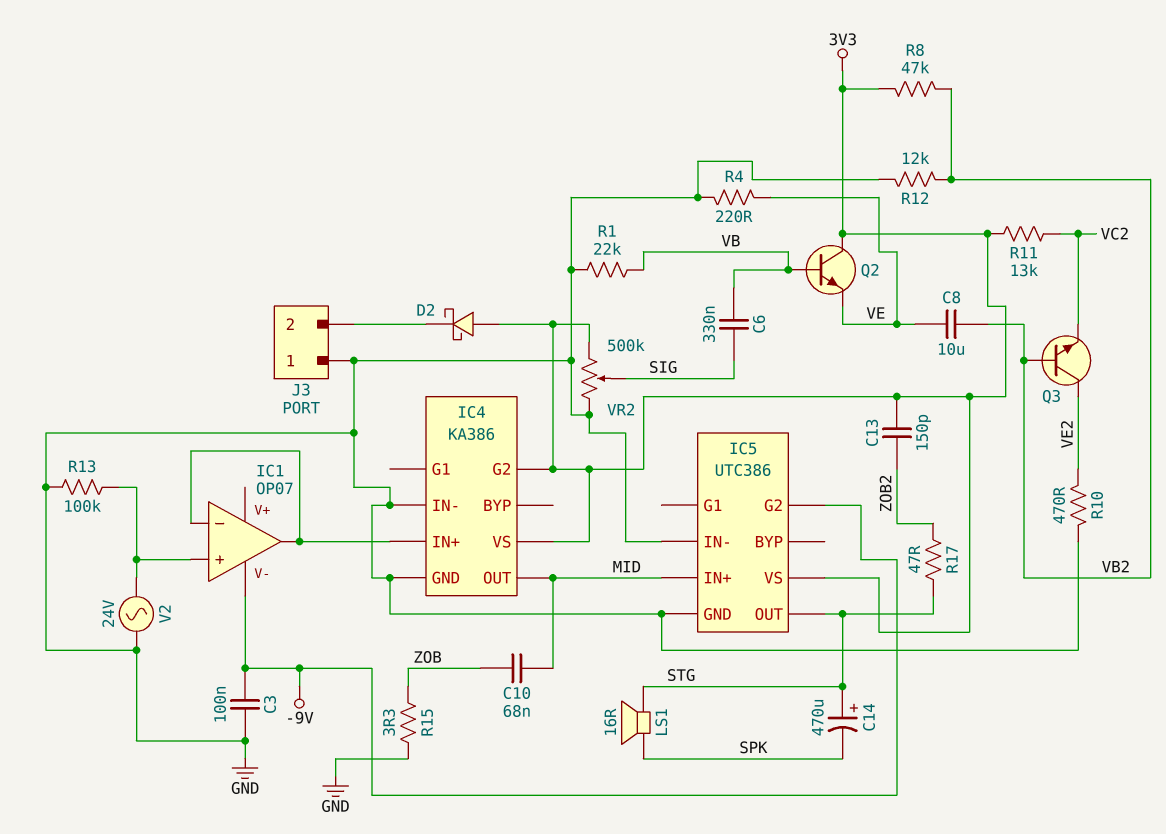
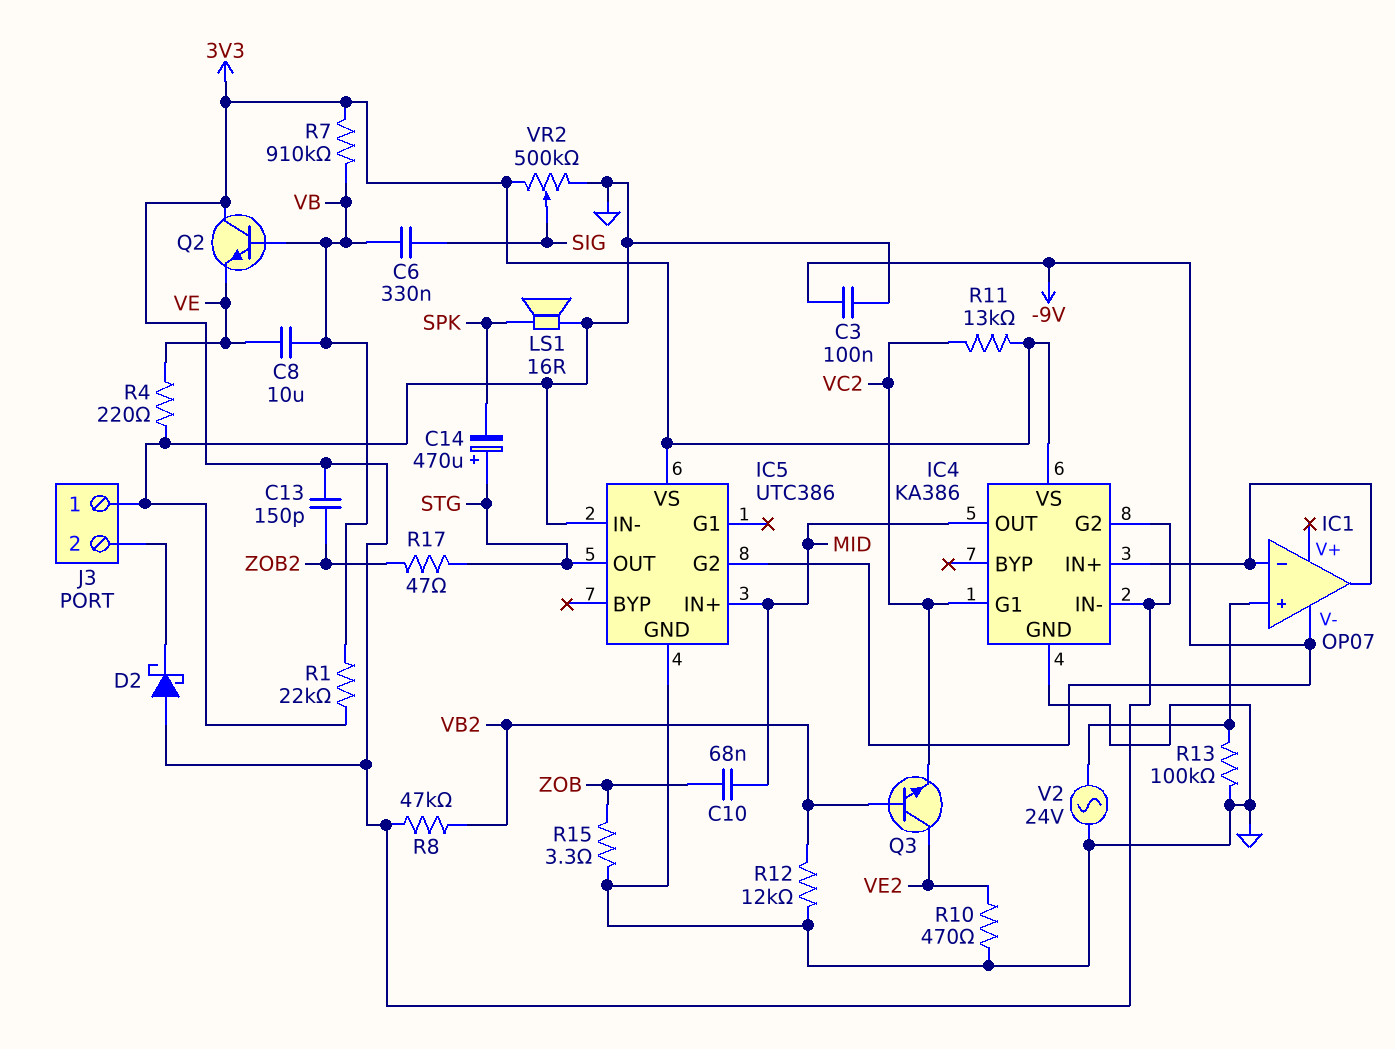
C8: 10uF (VB2, VE) -> 10uF (VB, VE)
IC4 pin G1: none -> VC2
IC4 pin IN-: GND -> 3V3
LS1: speaker 16R (SPK, STG) -> speaker 16R (GND, SPK)
R7: none -> 910k (3V3, VB)

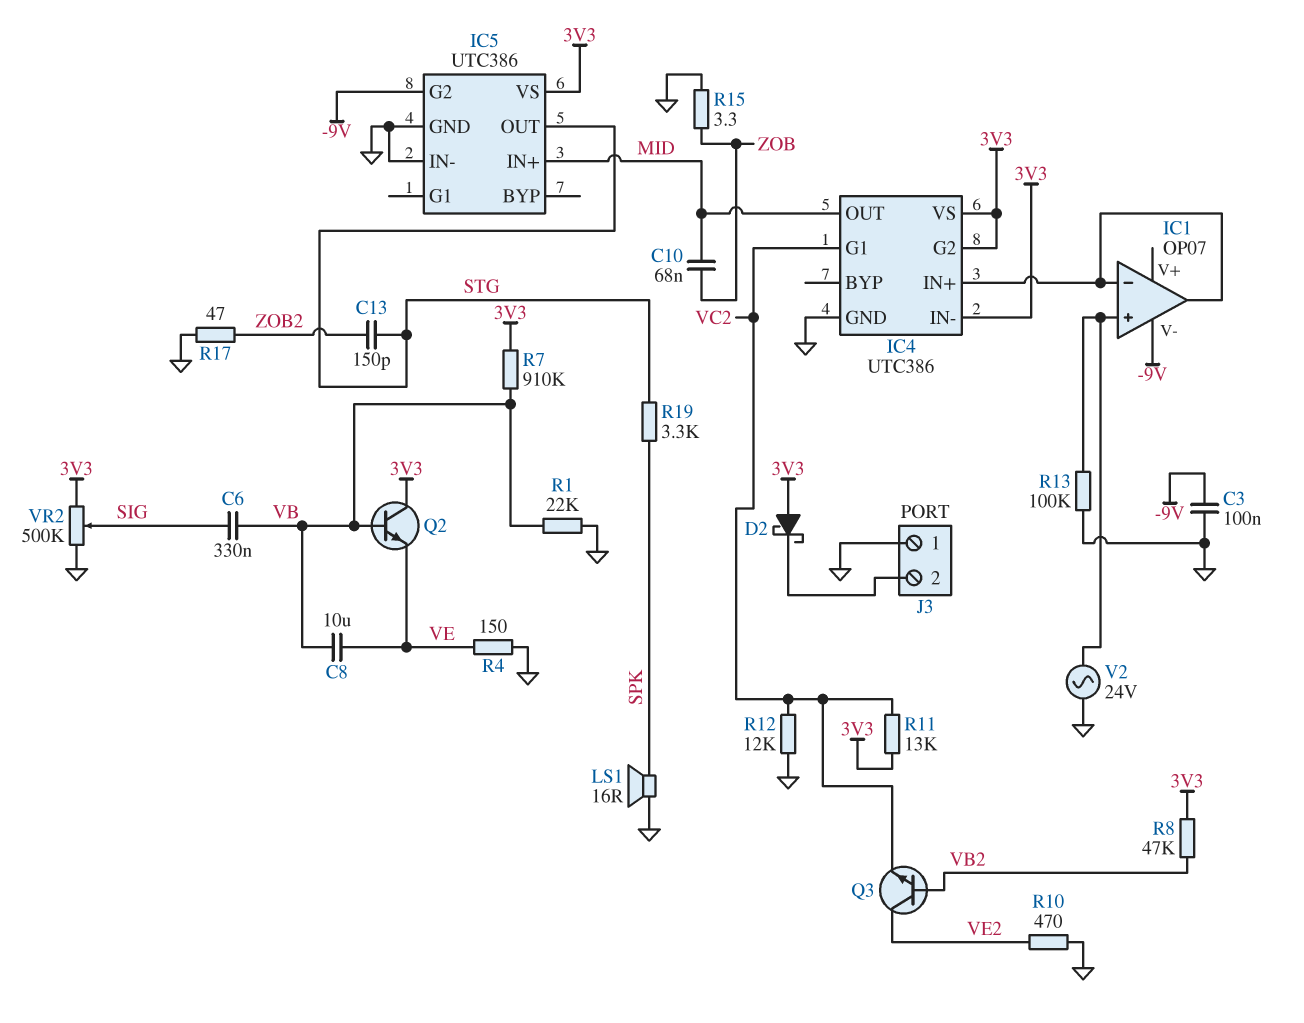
C13: 150pF (3V3, ZOB2) -> 150pF (STG, ZOB2)
C14: 470uF (plus STG, minus SPK) -> none
IC4: KA386 -> UTC386
R4: 220 (GND, VE) -> 150 (GND, VE)
R12: 12k (GND, VB2) -> 12k (GND, VC2)
R17: 47 (STG, ZOB2) -> 47 (GND, ZOB2)
R19: none -> 3.3k (SPK, STG)

